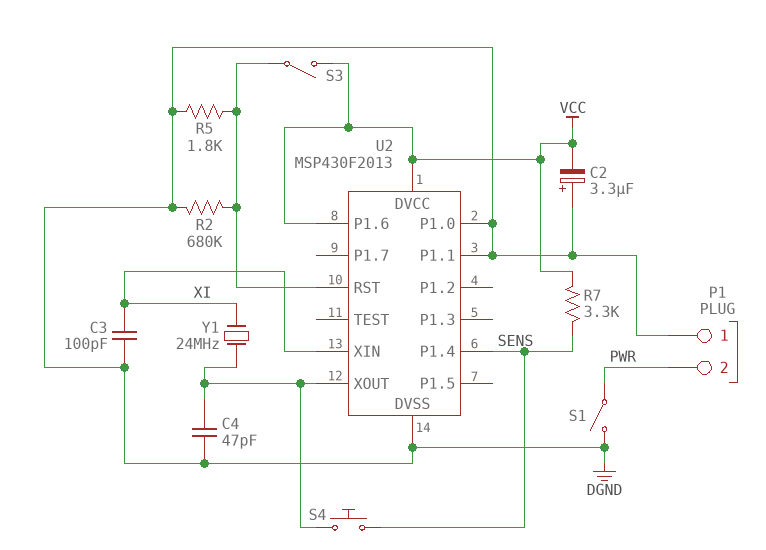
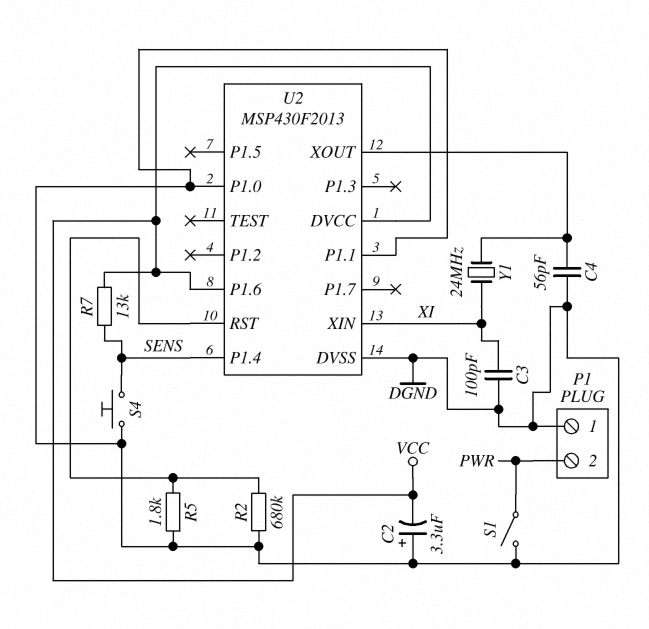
C4: 47pF (DGND, U2/XOUT) -> 56pF (DGND, U2/XOUT)
R7: 3.3k (SENS, VCC) -> 13k (SENS, VCC)
S3: switch (U2/RST, VCC) -> none
S4: button (SENS, U2/XOUT) -> button (DGND, SENS)

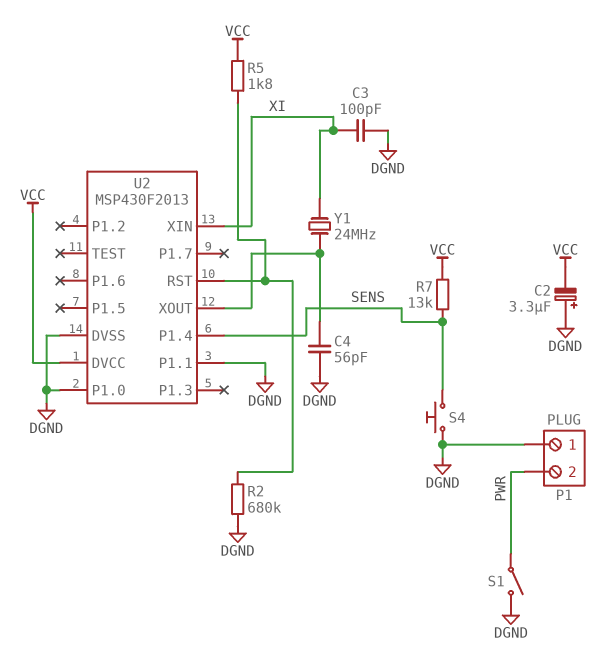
R5: 1.8k (DGND, U2/RST) -> 1.8k (U2/RST, VCC)
U2 pin P1.6: VCC -> none

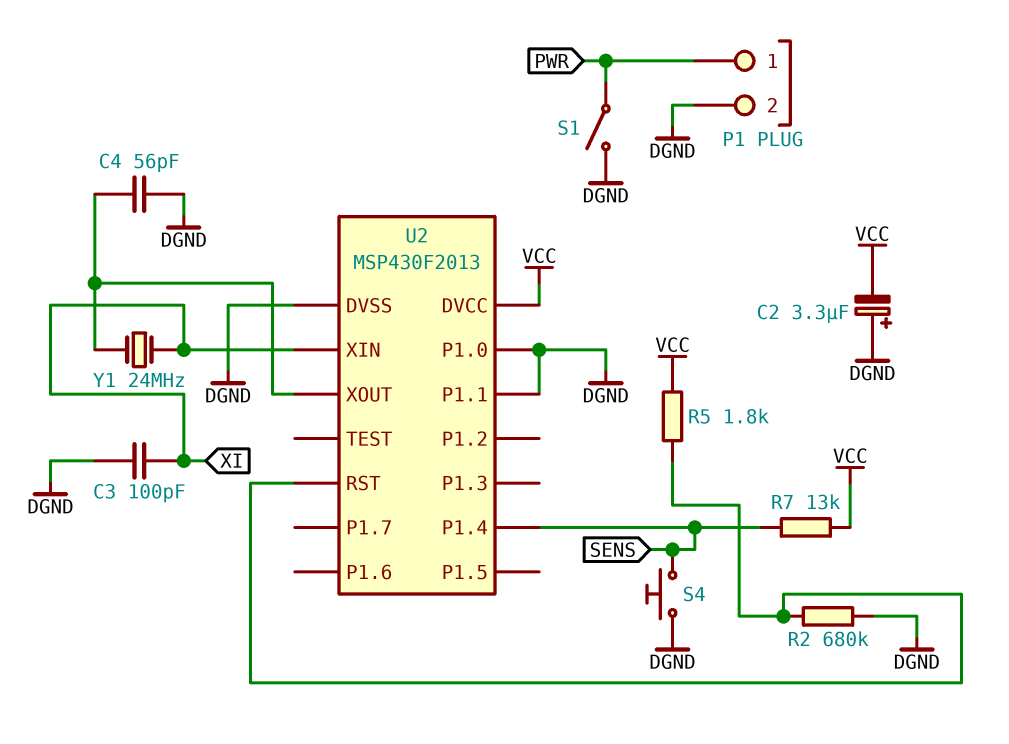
P1 pin 1: DGND -> PWR
P1 pin 2: PWR -> DGND

